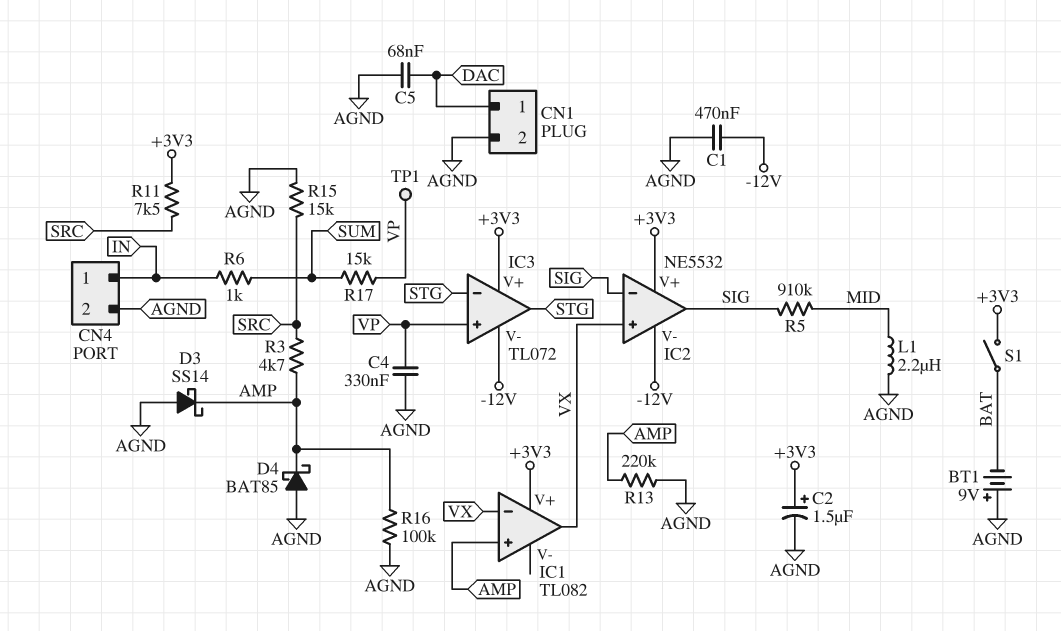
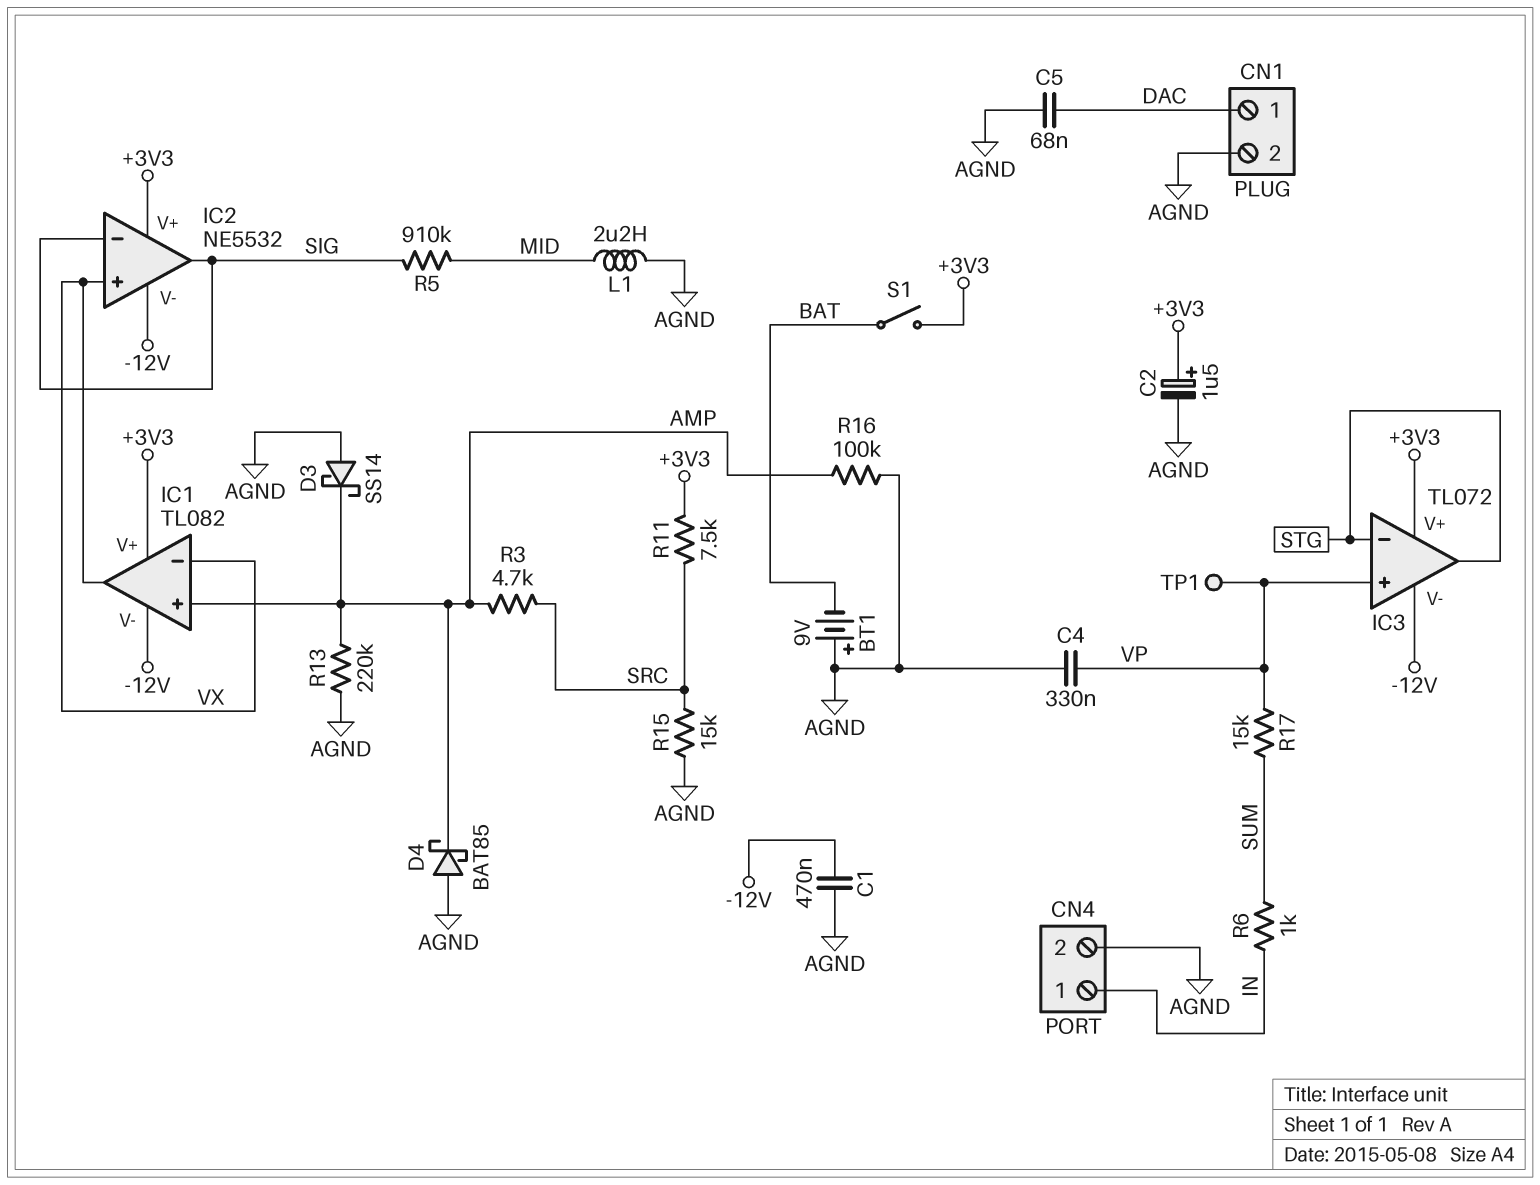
IC1 pin V-: none -> -12V

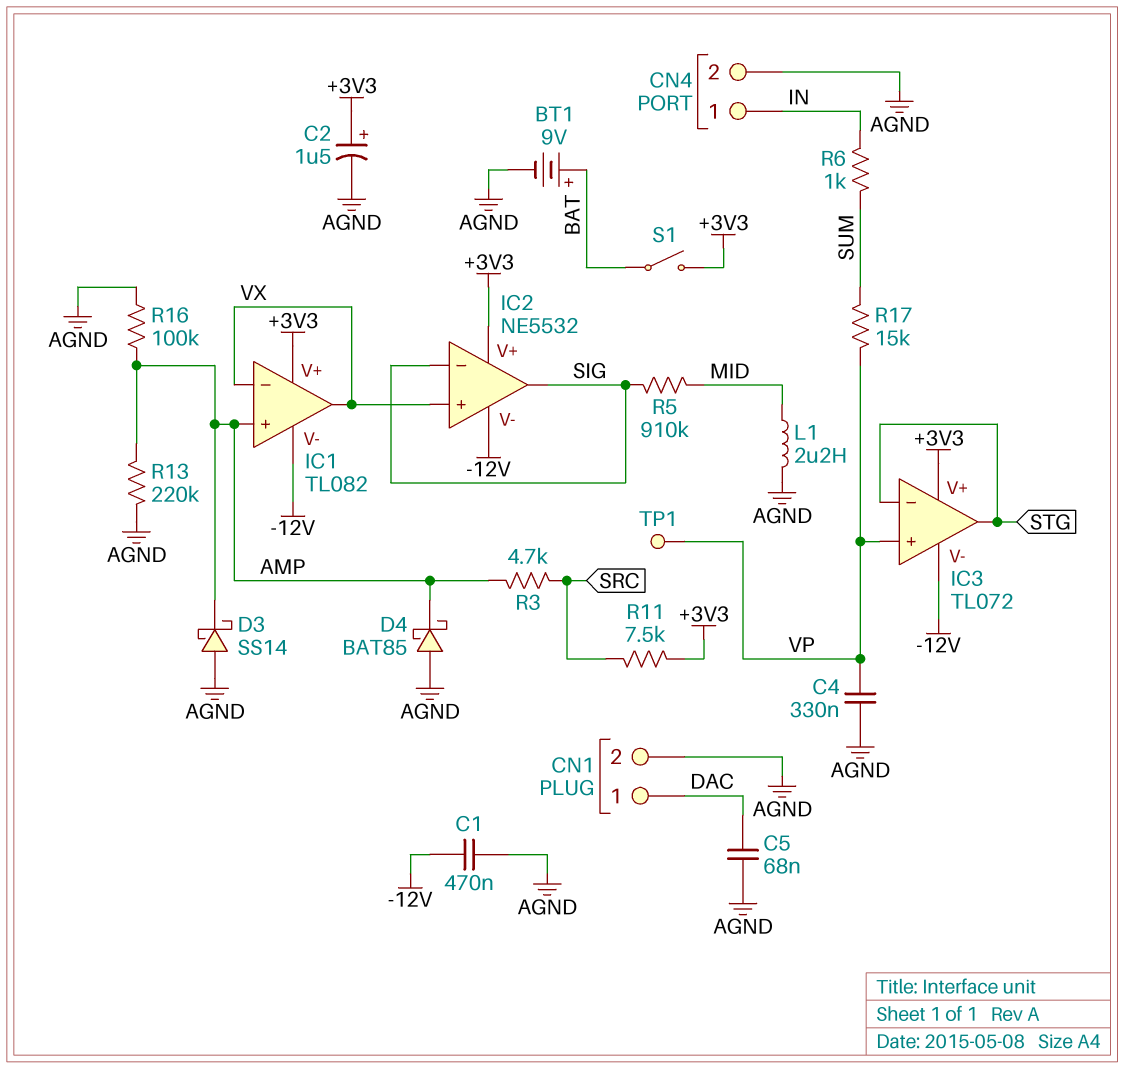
BT1: 9V (plus AGND, minus BAT) -> 9V (plus BAT, minus AGND)
R15: 15k (AGND, SRC) -> none

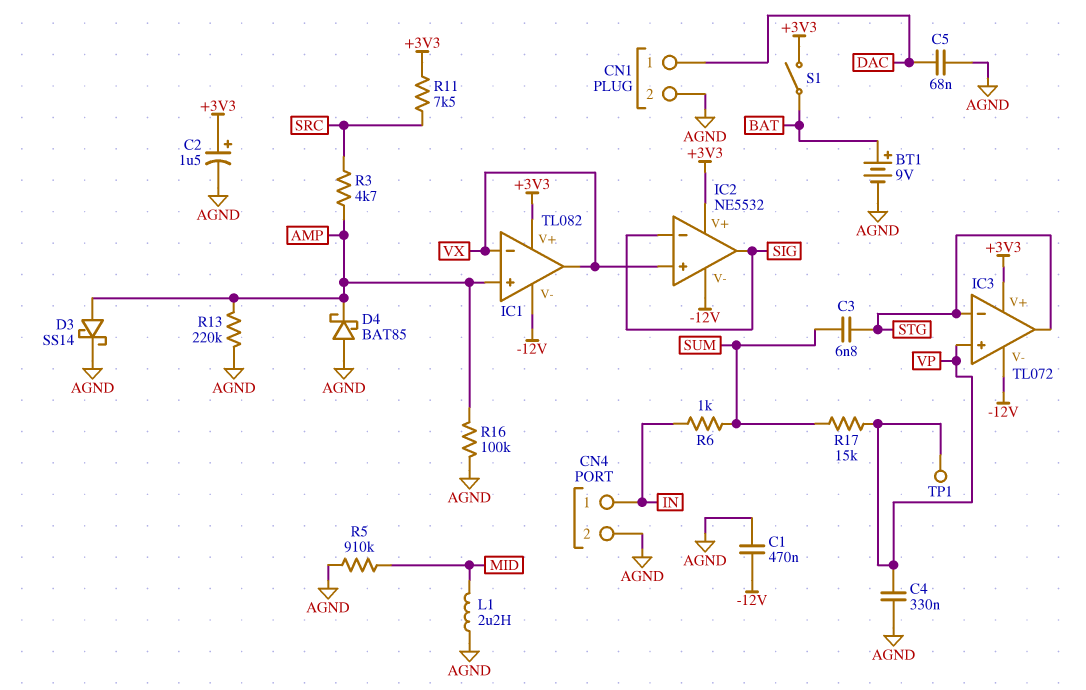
C3: none -> 6.8nF (STG, SUM)
D3: schottky SS14 (A AGND, K AMP) -> schottky SS14 (A AMP, K AGND)
R5: 910k (MID, SIG) -> 910k (AGND, MID)

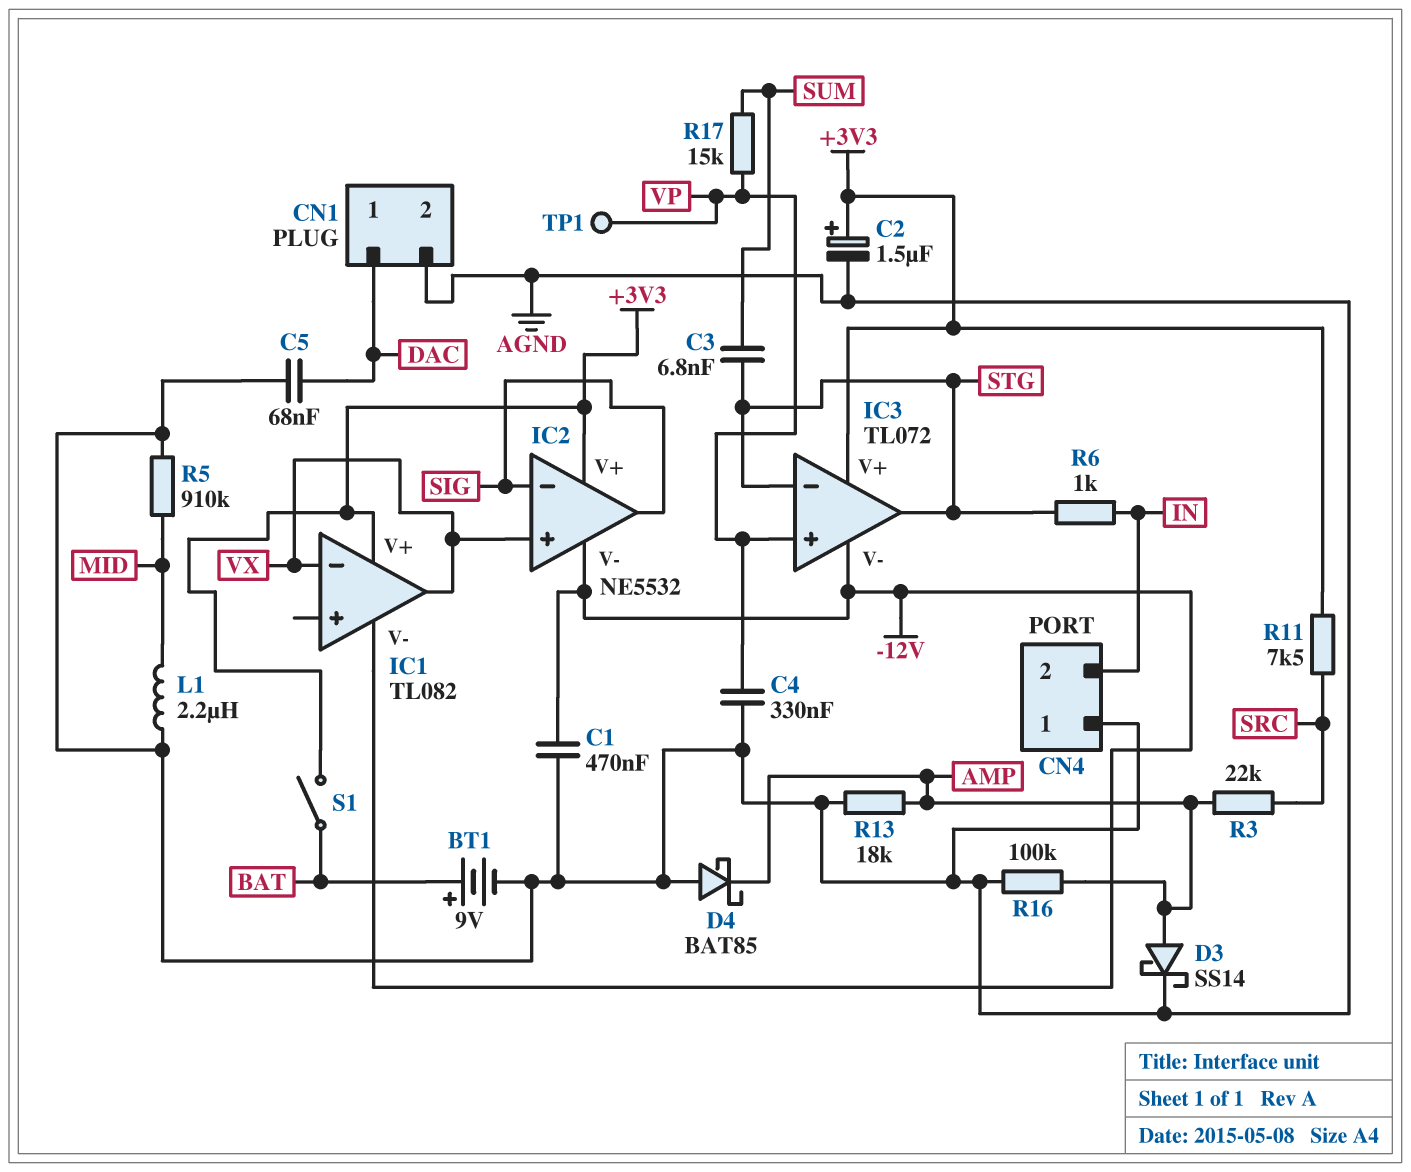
CN4 pin 1: IN -> AGND
CN4 pin 2: AGND -> IN
IC1 pin in+: AMP -> none
R3: 4.7k (AMP, SRC) -> 22k (AMP, SRC)
R6: 1k (IN, SUM) -> 1k (IN, STG)
R13: 220k (AGND, AMP) -> 18k (AGND, AMP)

